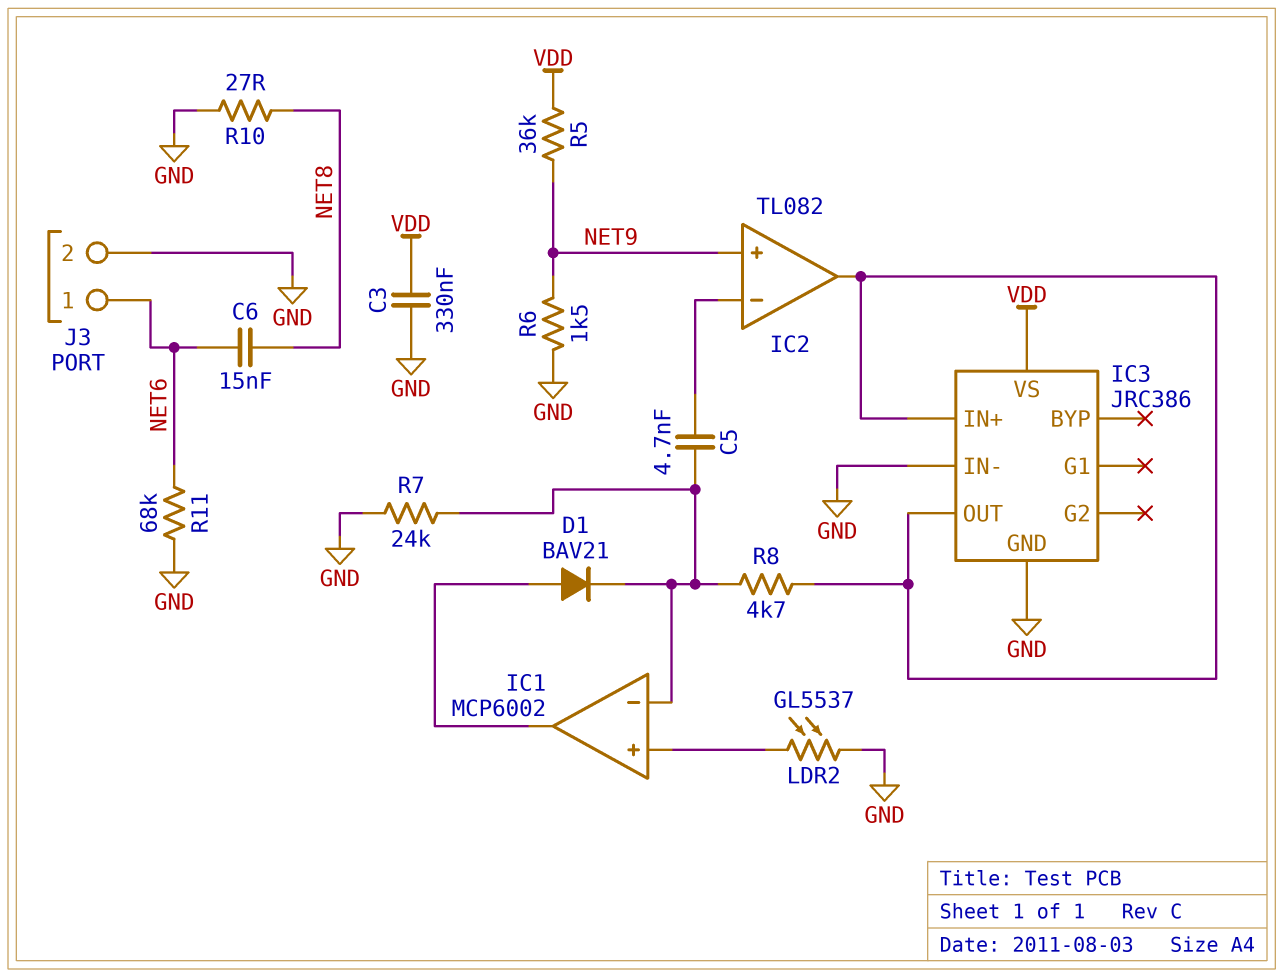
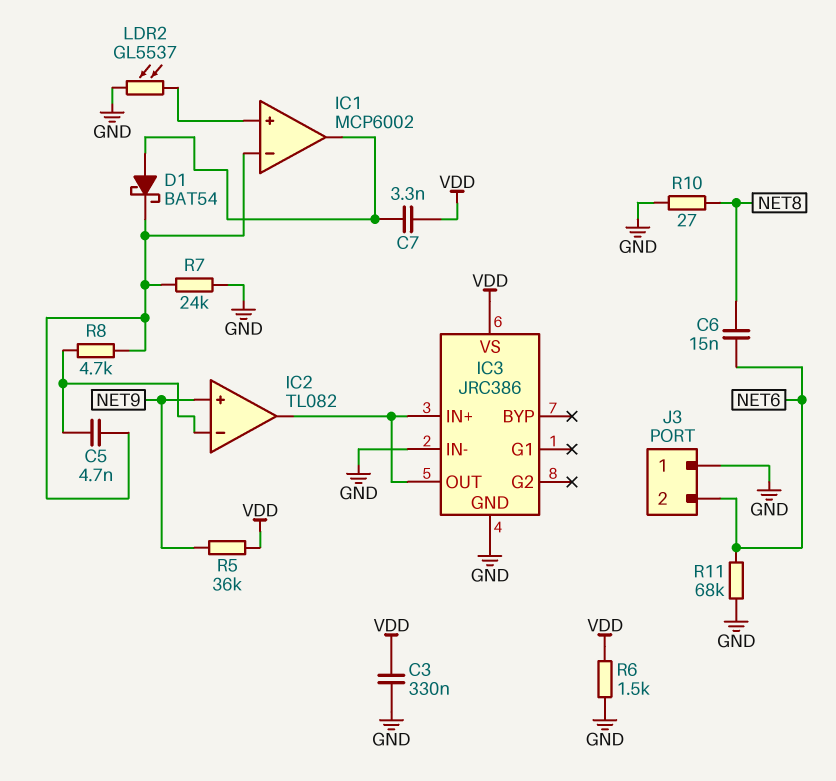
C7: none -> 3.3nF (IC1/out, VDD)
D1: diode BAV21 (A IC1/out, K IC1/in-) -> schottky BAT54 (A IC1/out, K IC1/in-)
J3 pin 1: NET6 -> GND
J3 pin 2: GND -> NET6
R6: 1.5k (GND, NET9) -> 1.5k (GND, VDD)
R8: 4.7k (IC1/in-, IC2/out) -> 4.7k (IC1/in-, IC2/in-)

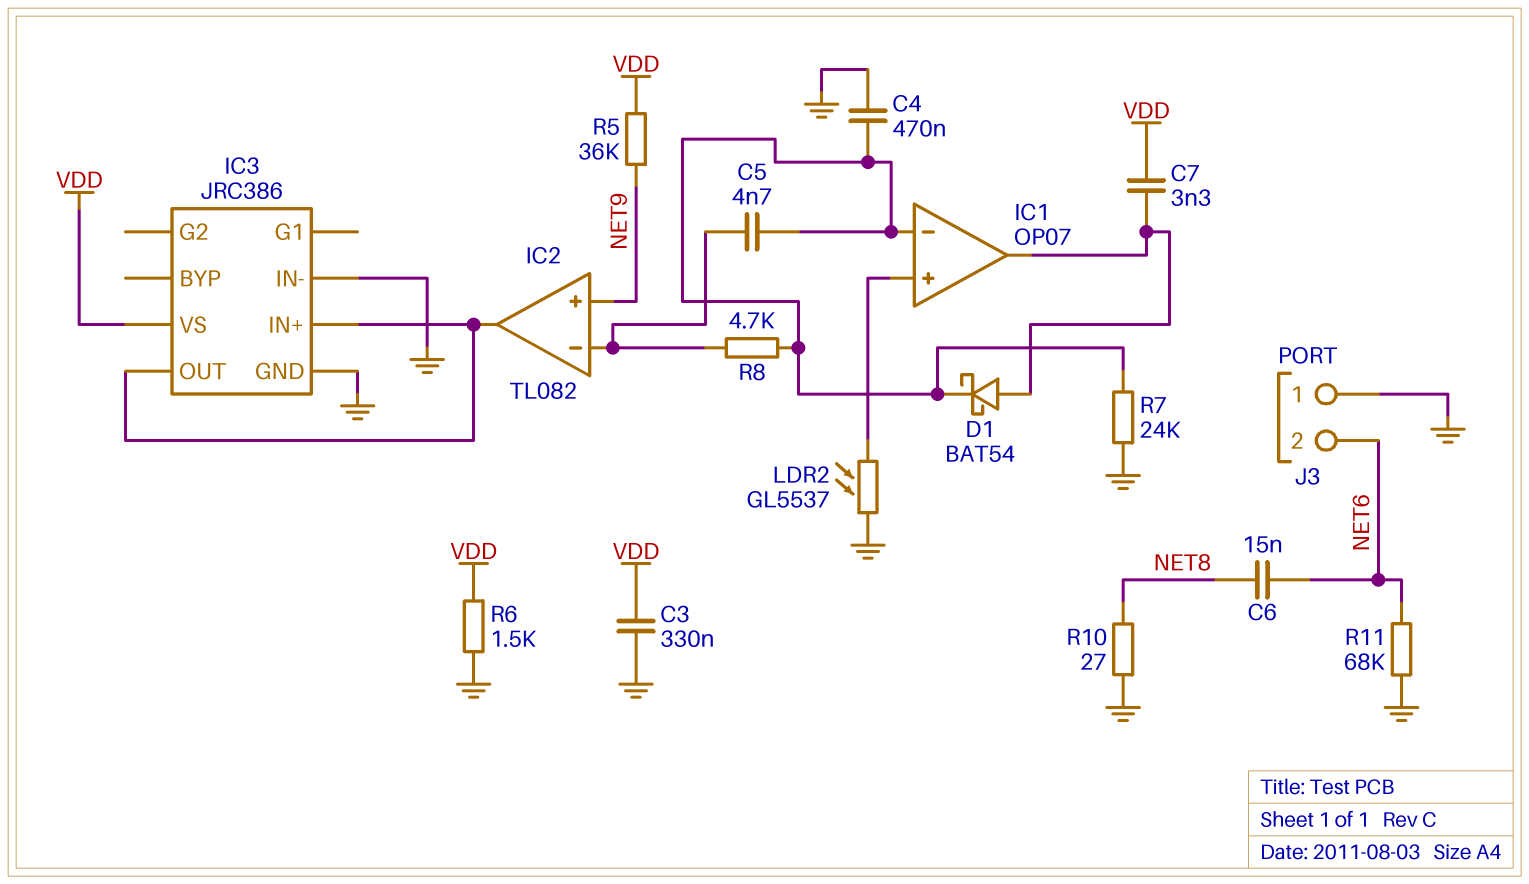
C4: none -> 470nF (GND, IC1/in-)
IC1: MCP6002 -> OP07

